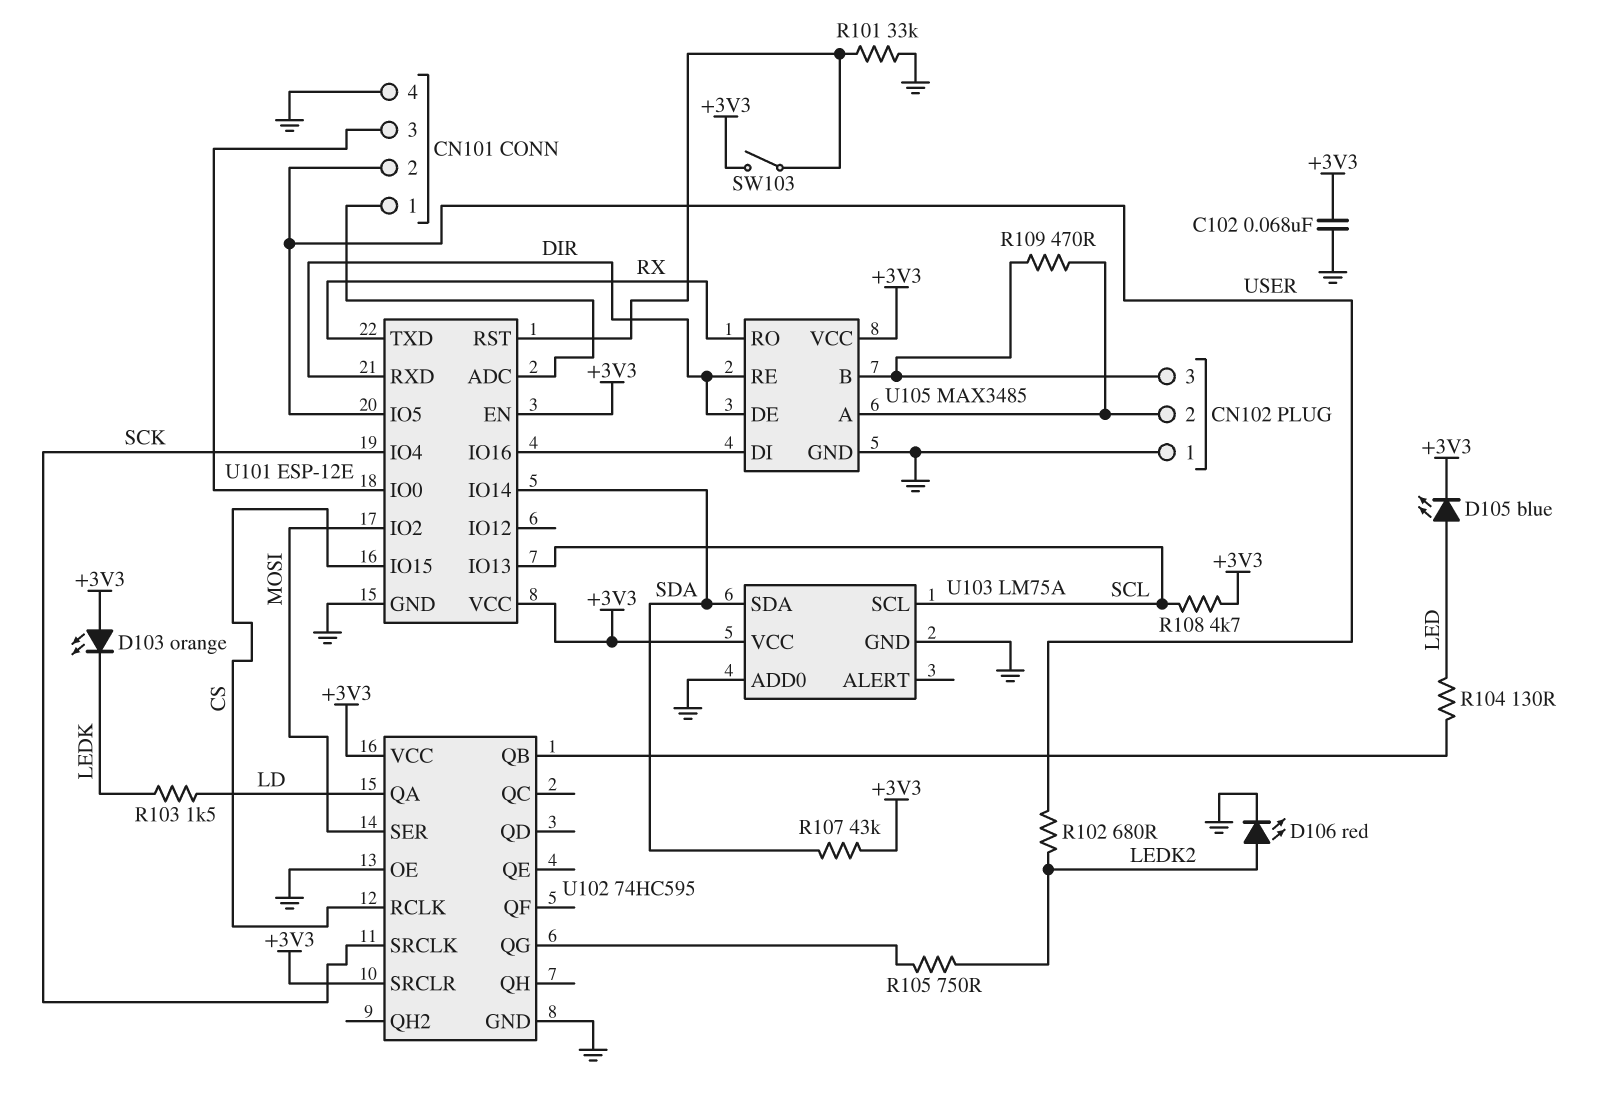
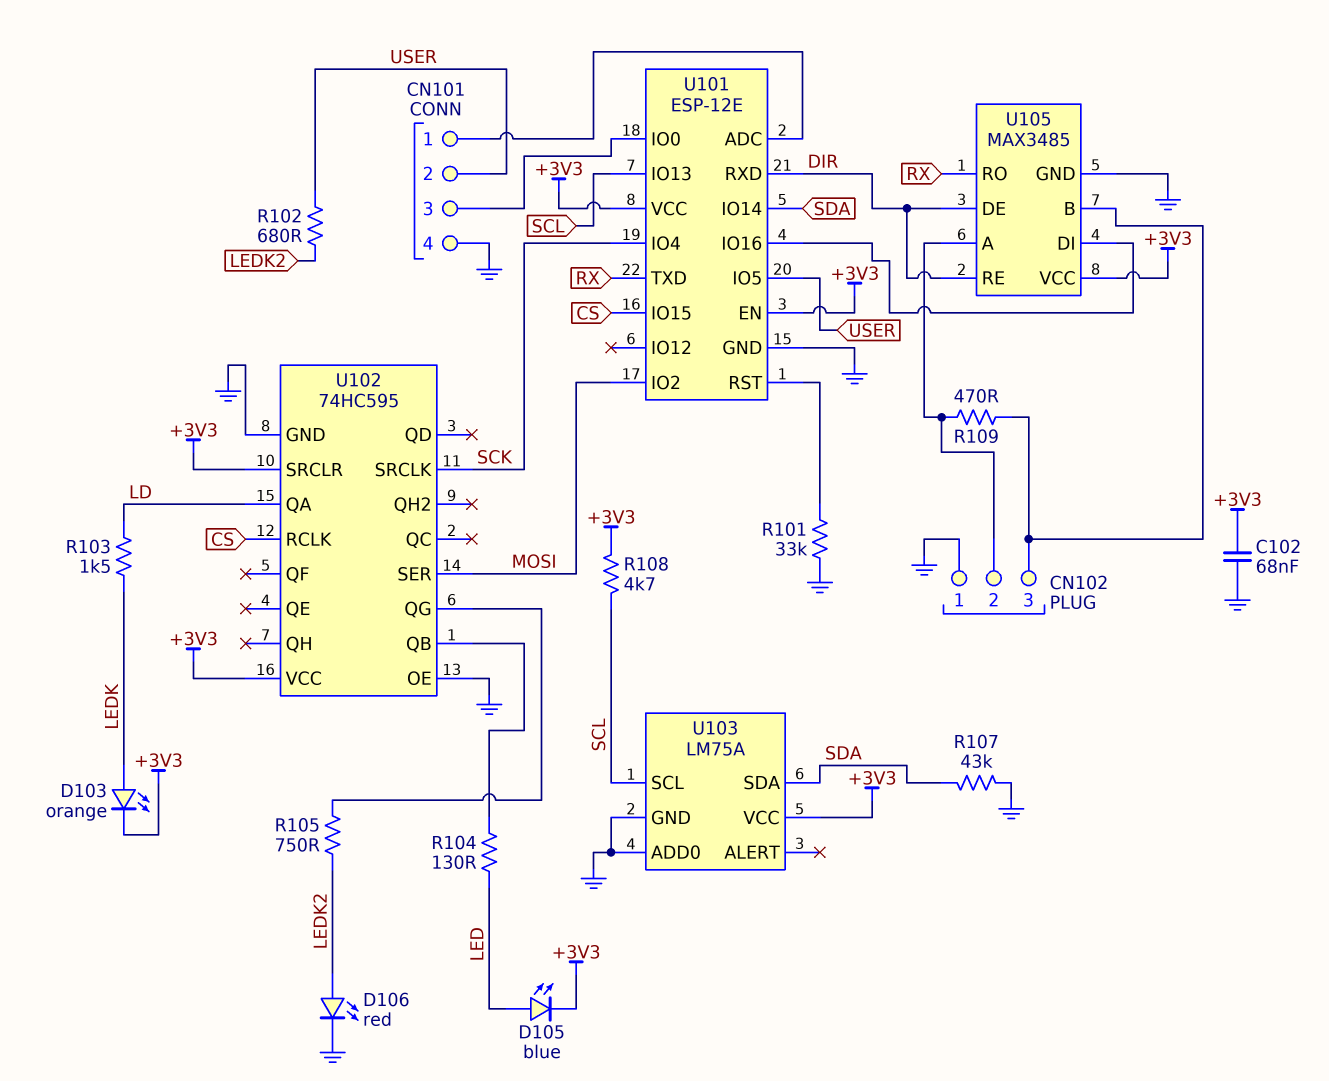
D103: LED orange (A +3V3, K LEDK) -> LED orange (A LEDK, K +3V3)
R107: 43k (+3V3, SDA) -> 43k (GND, SDA)
SW103: switch (+3V3, U101/RST) -> none

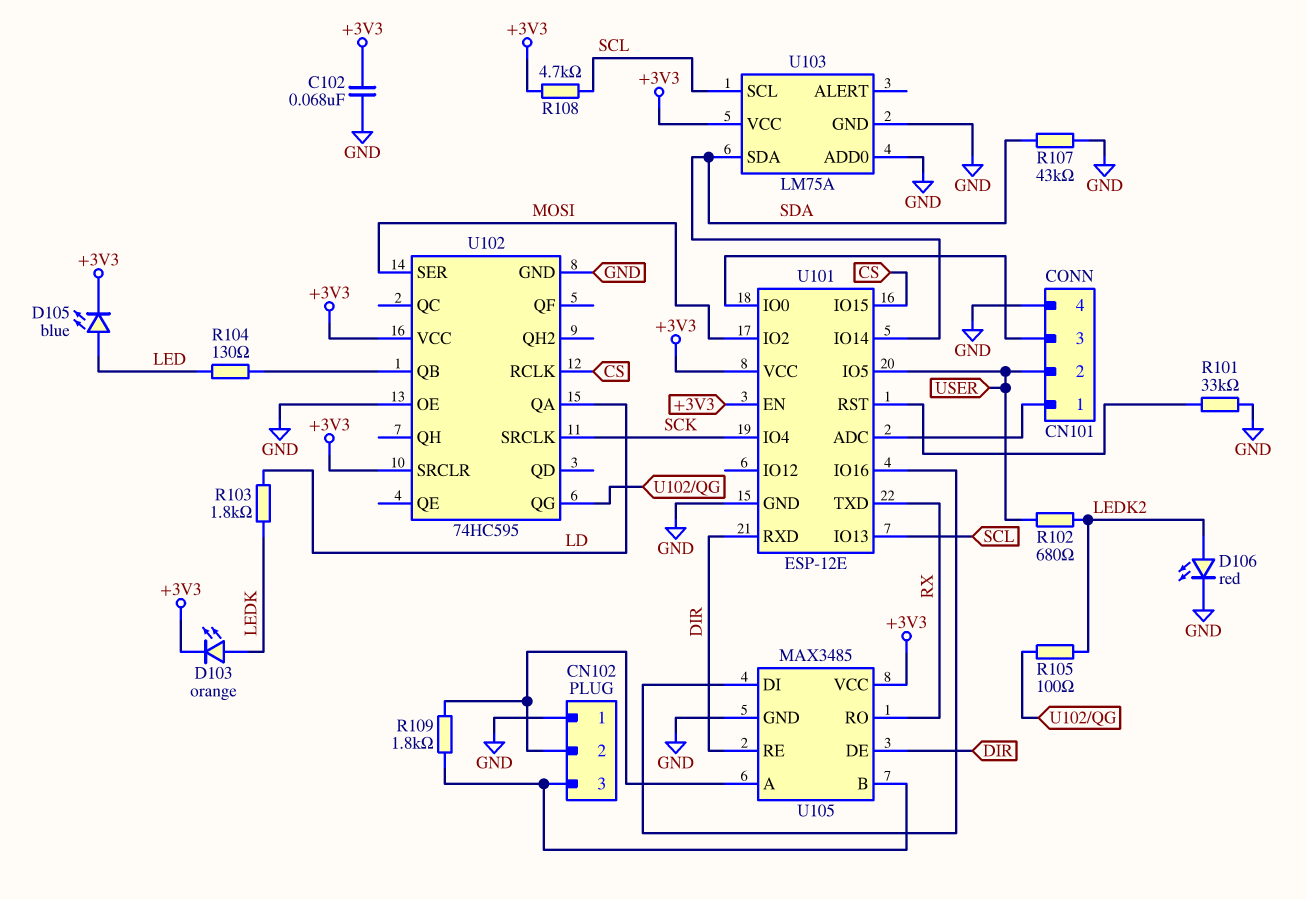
R103: 1.5k (LD, LEDK) -> 1.8k (LD, LEDK)
R105: 750 (LEDK2, U102/QG) -> 100 (LEDK2, U102/QG)
R109: 470 (CN102/2, CN102/3) -> 1.8k (CN102/2, CN102/3)

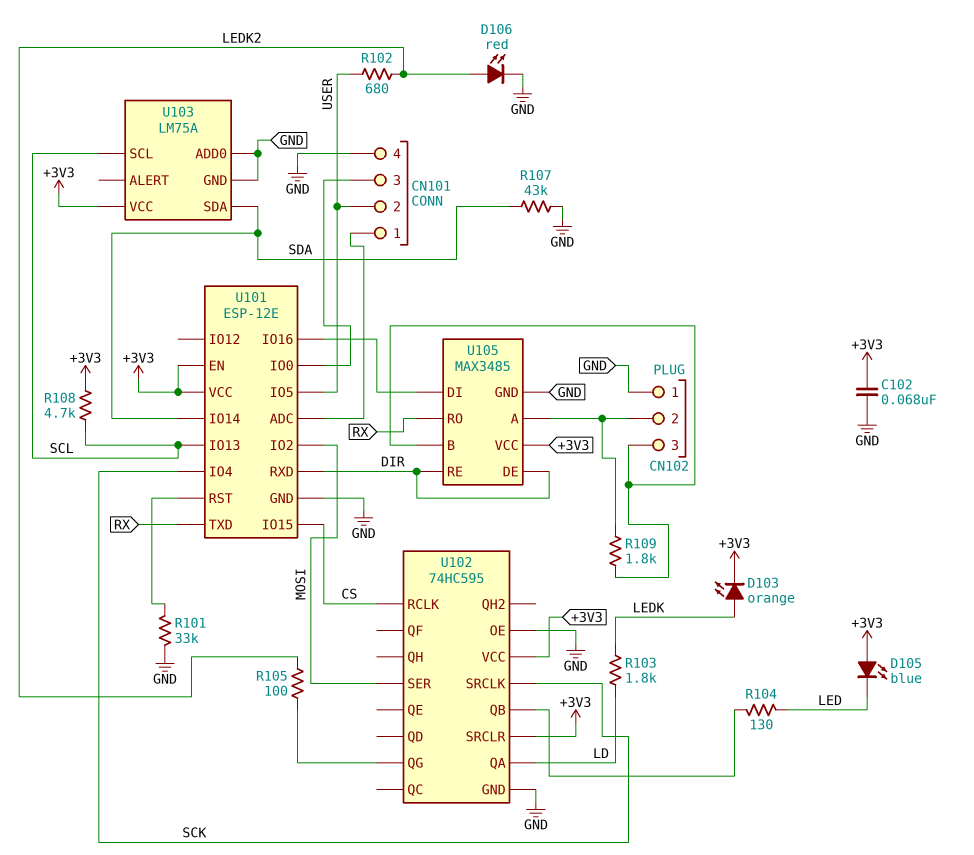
D105: LED blue (A LED, K +3V3) -> LED blue (A +3V3, K LED)

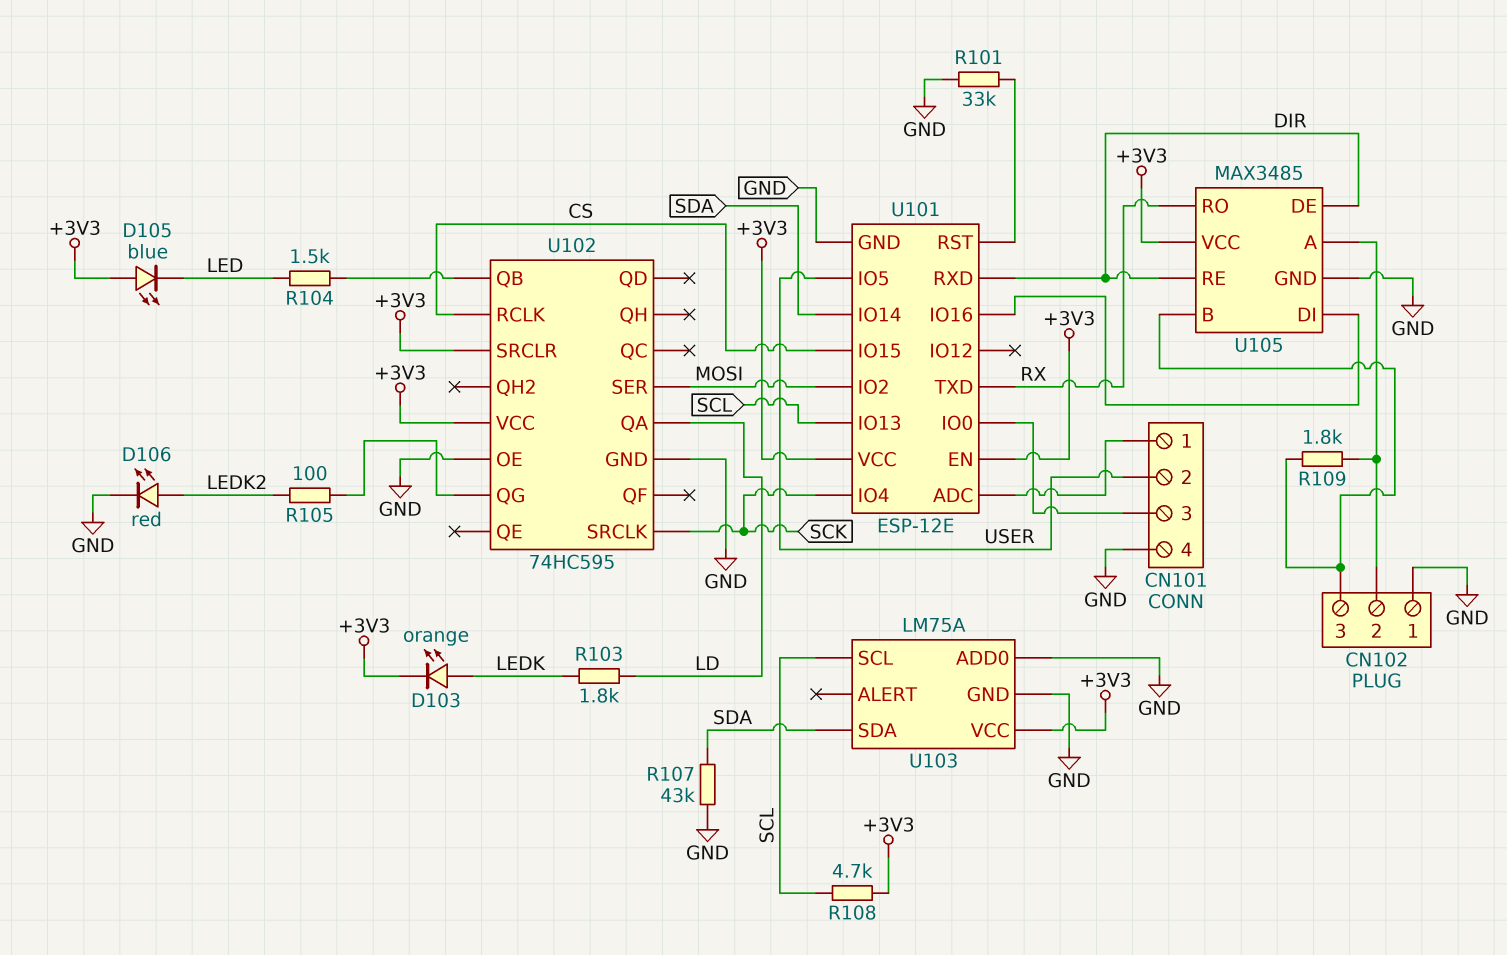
C102: 68nF (+3V3, GND) -> none
R102: 680 (LEDK2, USER) -> none
R104: 130 (LED, U102/QB) -> 1.5k (LED, U102/QB)

